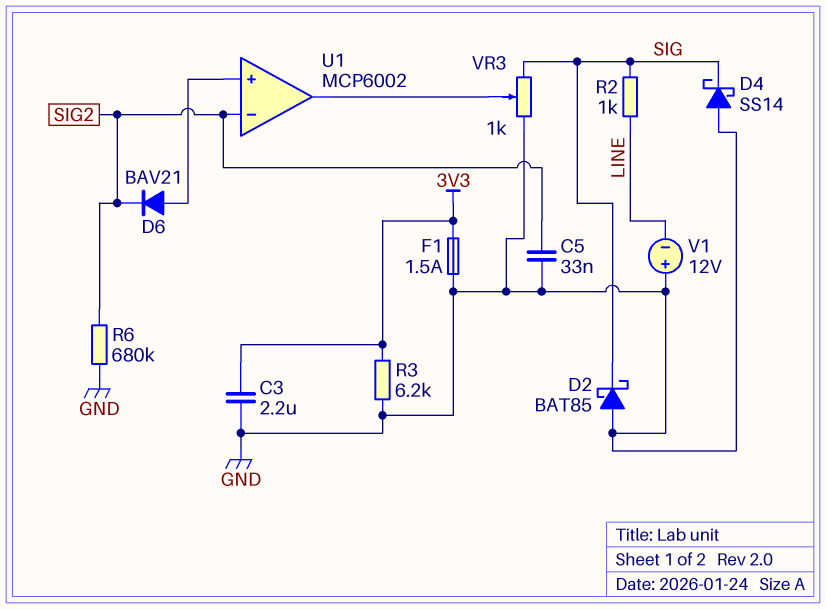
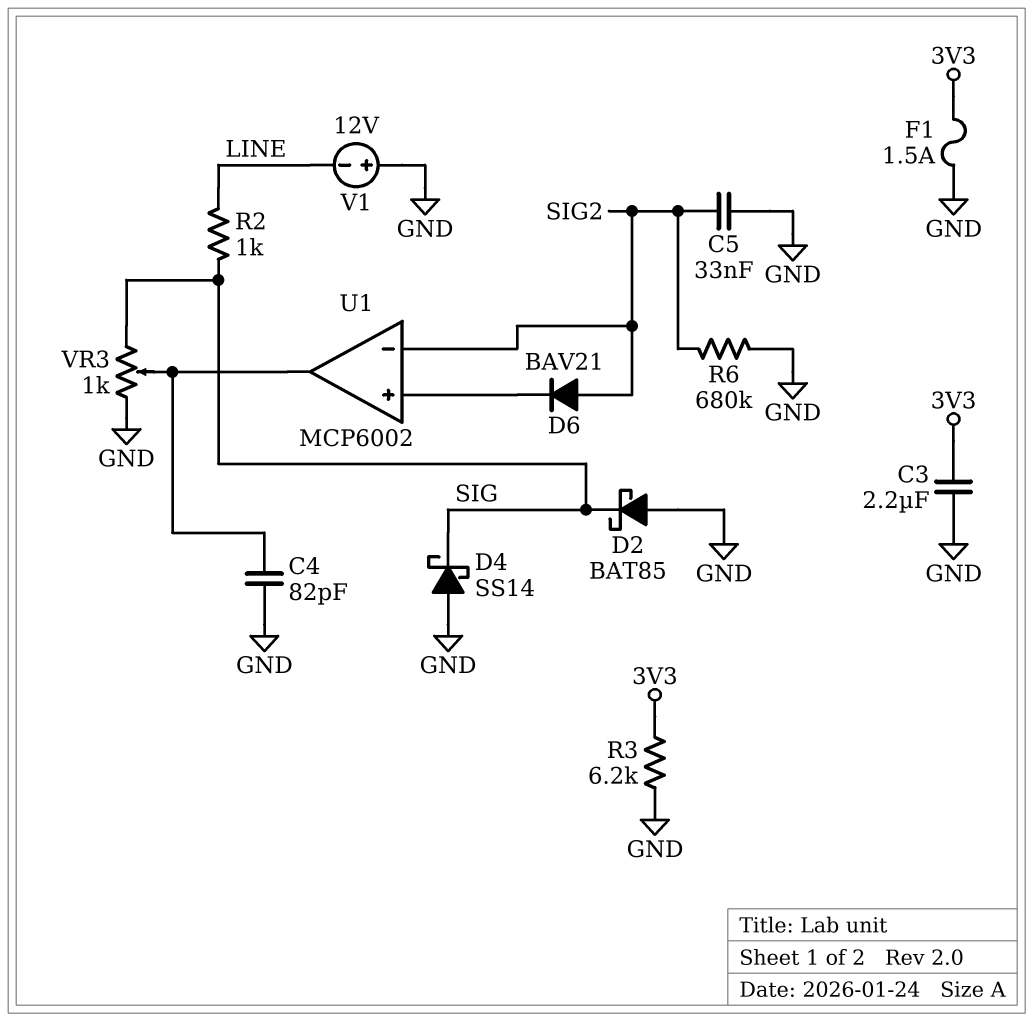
C4: none -> 82pF (GND, U1/out)
D6: diode BAV21 (A U1/in+, K SIG2) -> diode BAV21 (A SIG2, K U1/in+)

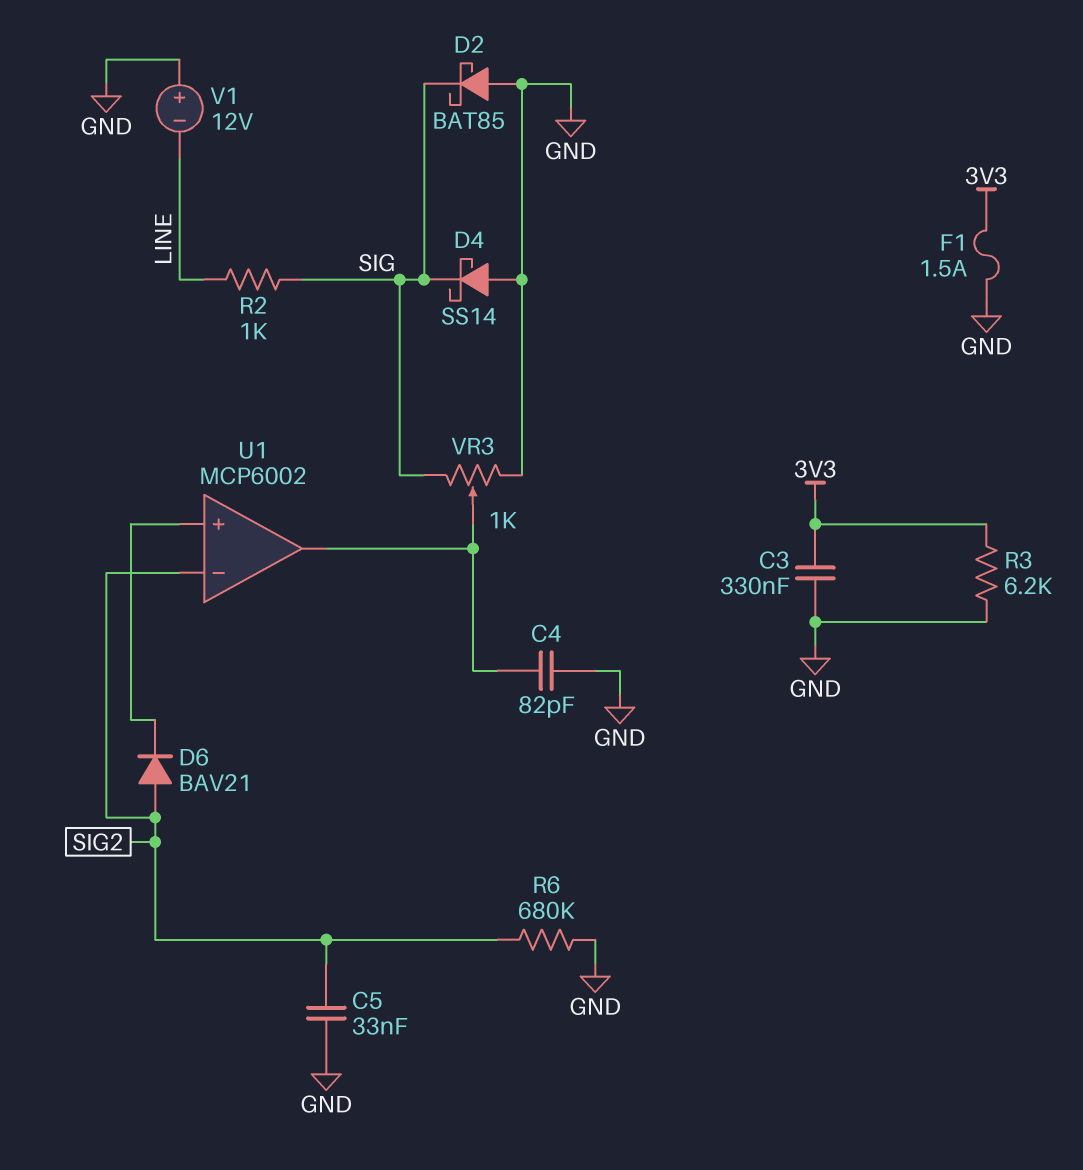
C3: 2.2uF (3V3, GND) -> 330nF (3V3, GND)

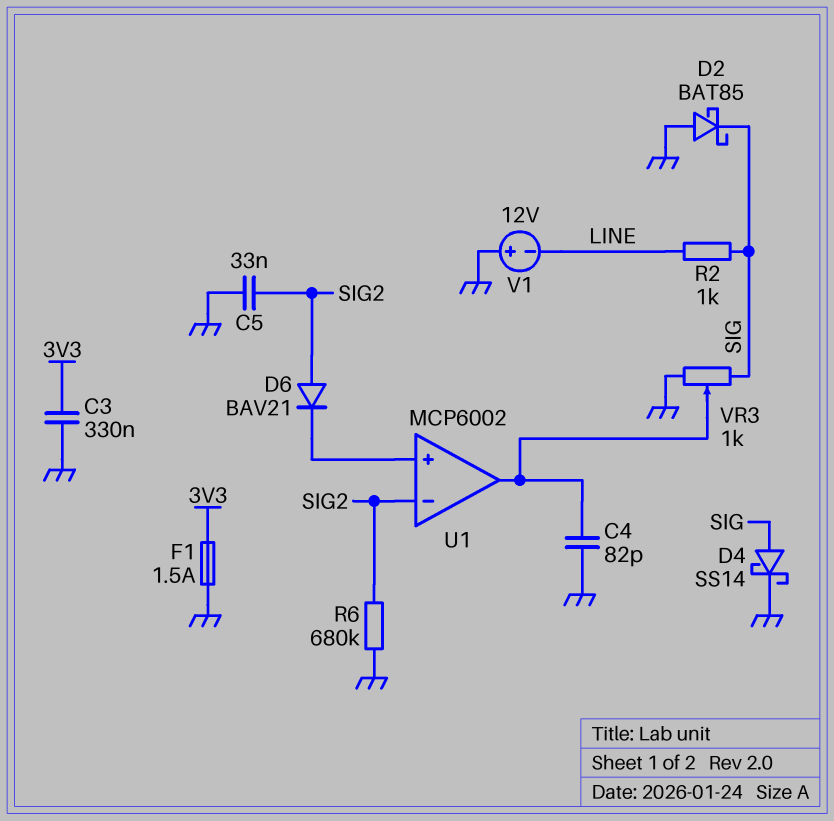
D4: schottky SS14 (A GND, K SIG) -> schottky SS14 (A SIG, K GND)
R3: 6.2k (3V3, GND) -> none

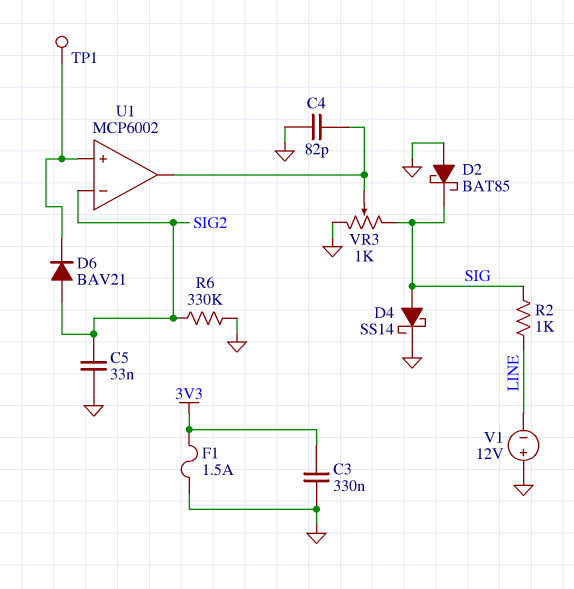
R6: 680k (GND, SIG2) -> 330k (GND, SIG2)
TP1: none -> test point (U1/in+)

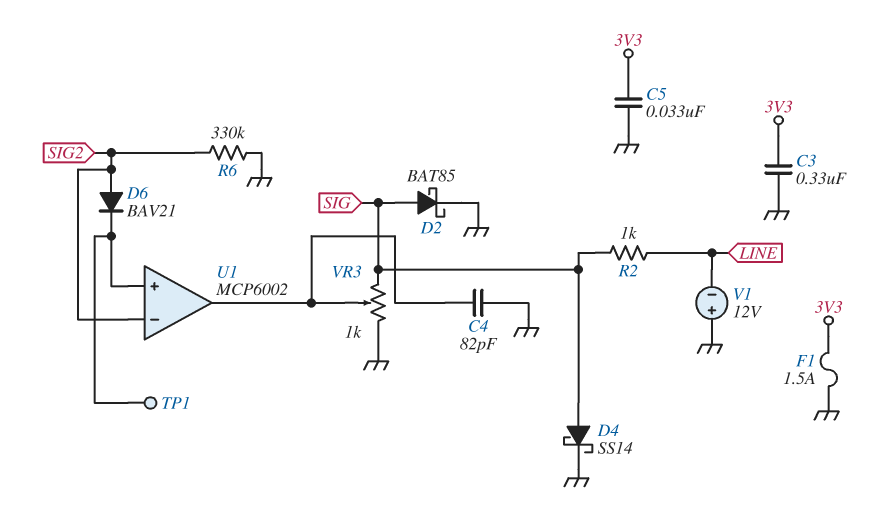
C5: 33nF (GND, SIG2) -> 33nF (3V3, GND)
D2: schottky BAT85 (A GND, K SIG) -> schottky BAT85 (A SIG, K GND)

